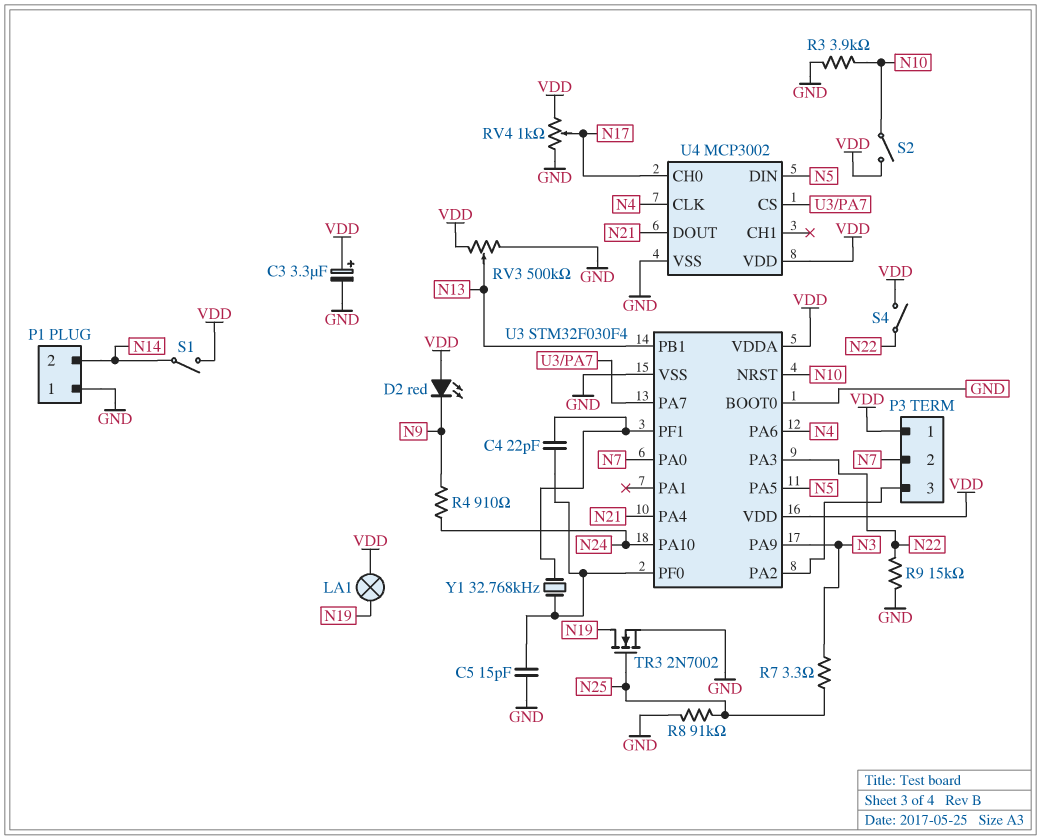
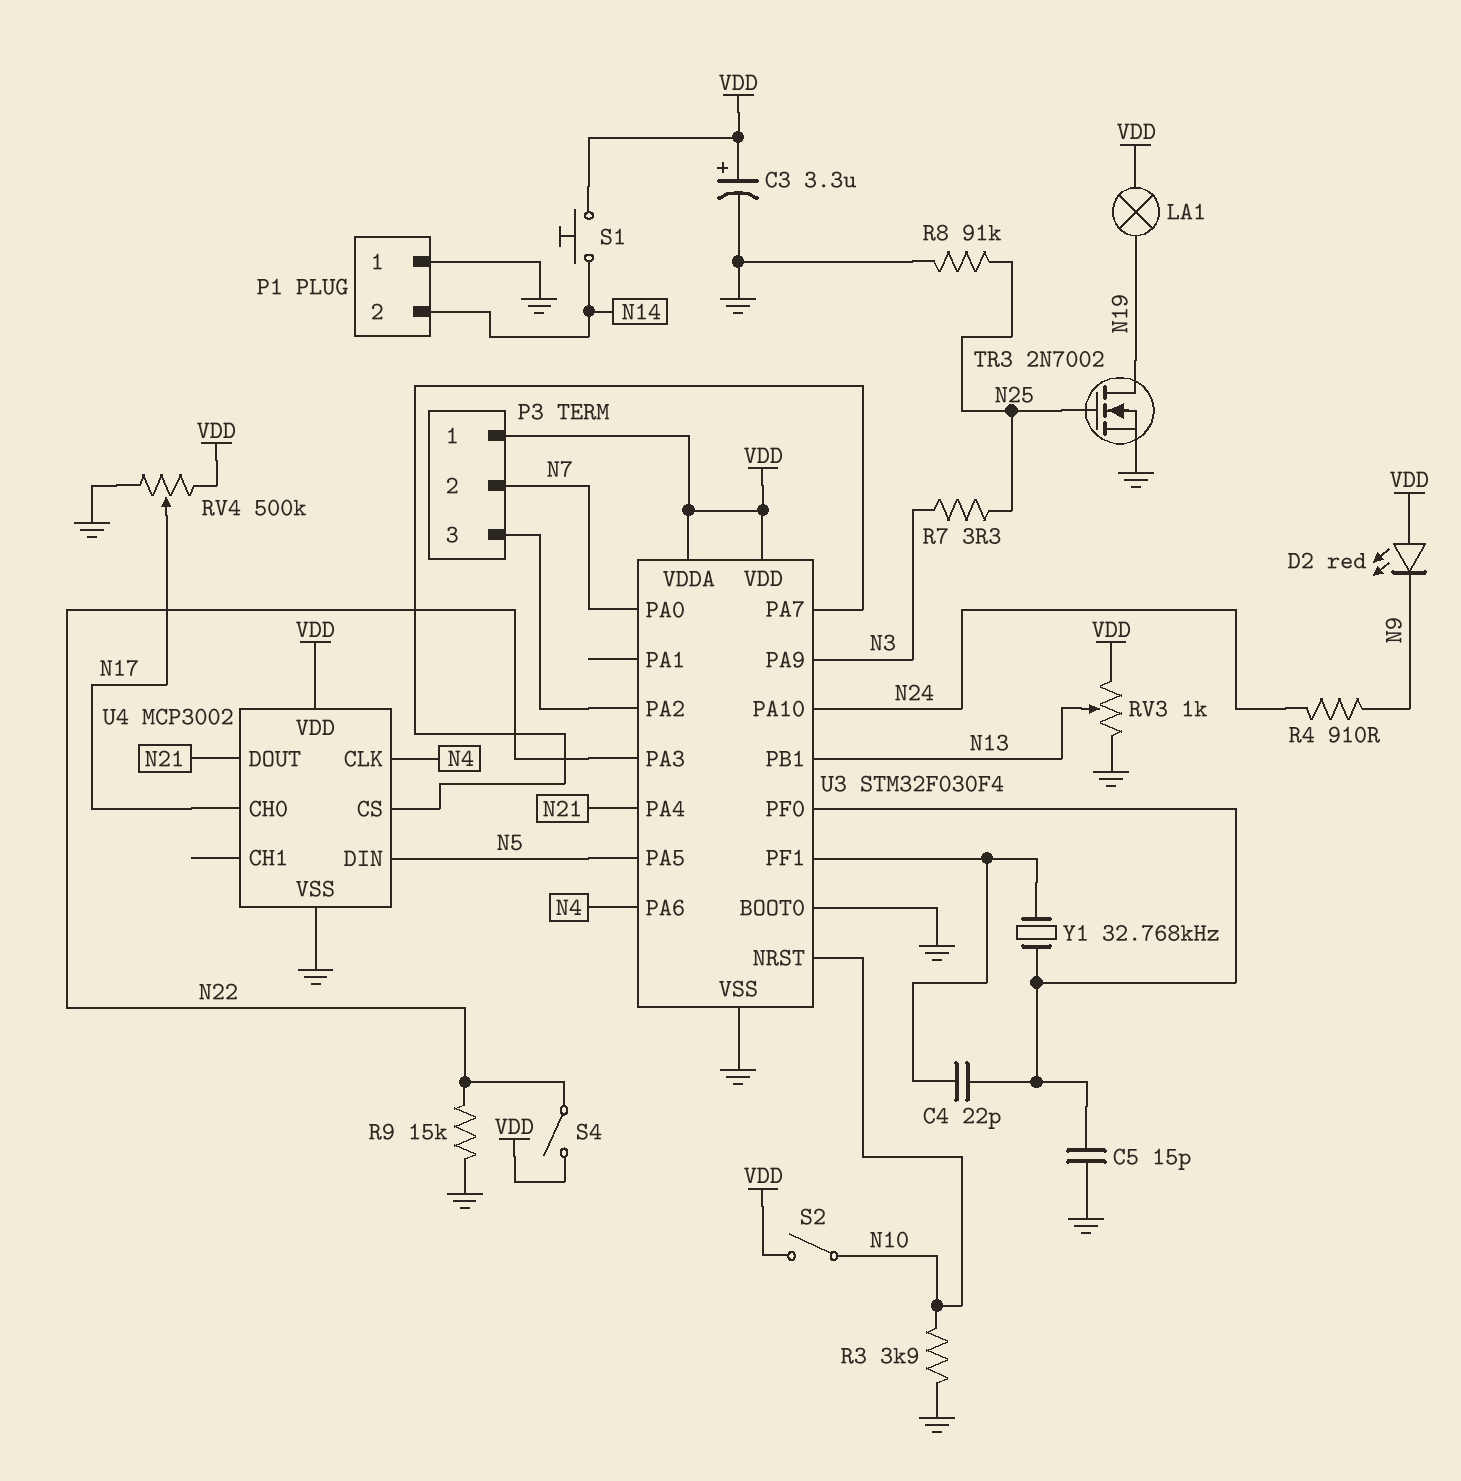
RV3: 500k (GND, VDD, wiper N13) -> 1k (GND, VDD, wiper N13)
RV4: 1k (GND, VDD, wiper N17) -> 500k (GND, VDD, wiper N17)
S1: switch (N14, VDD) -> button (N14, VDD)

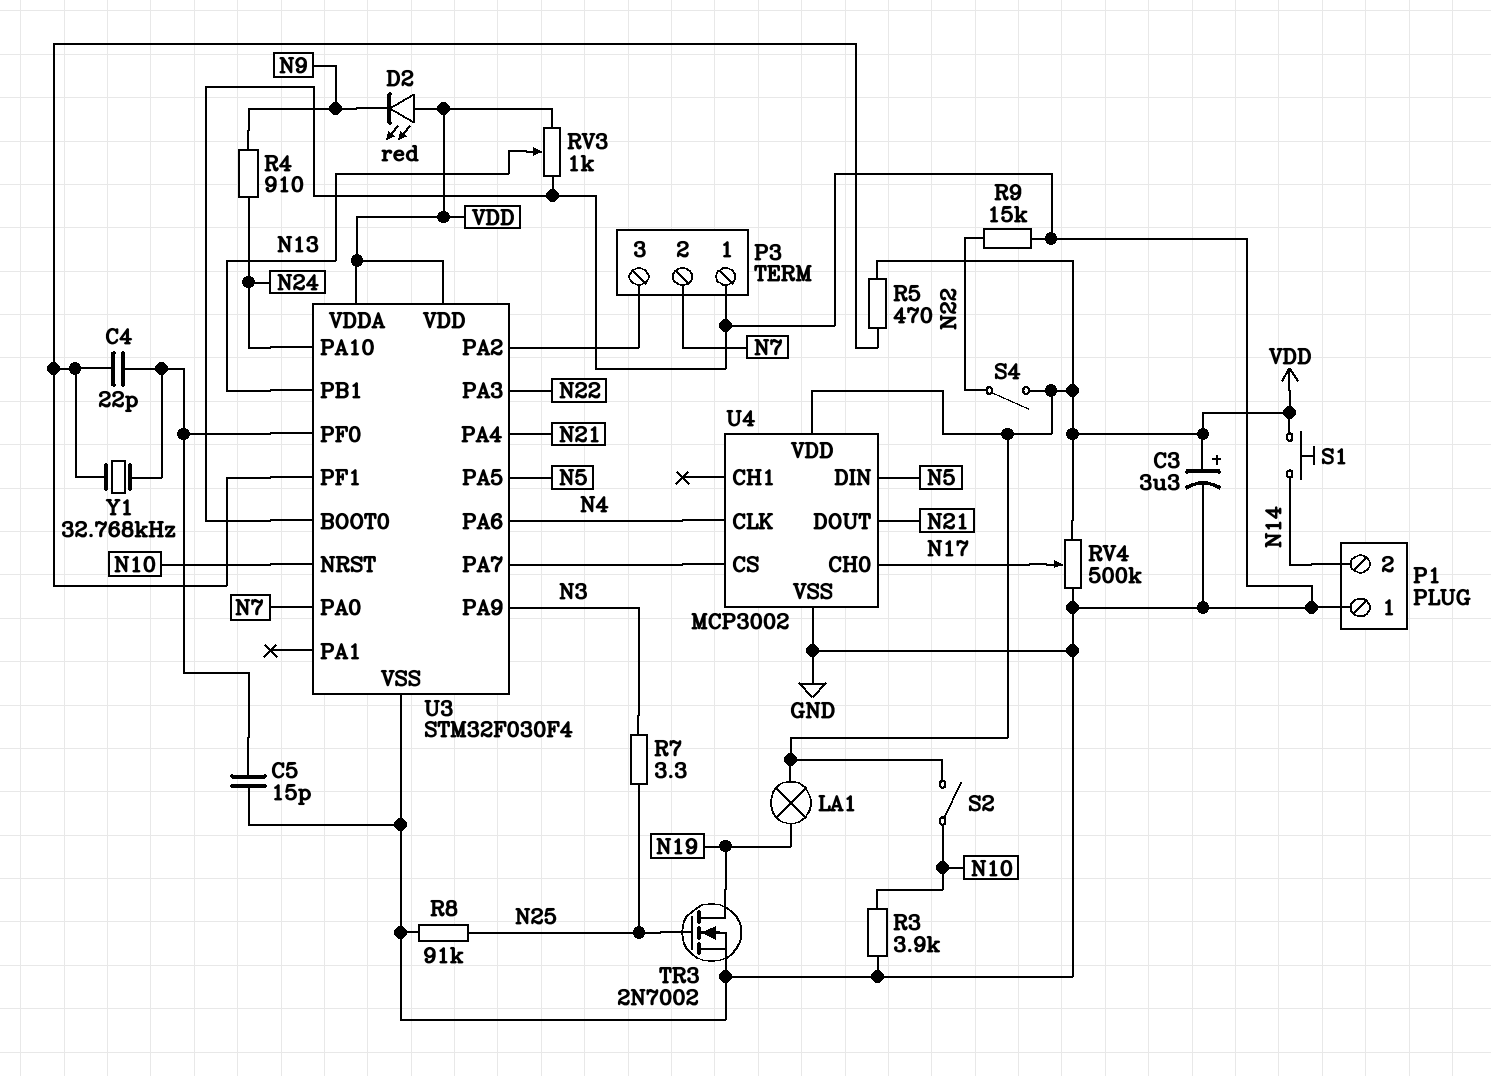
P3 pin 1: VDD -> GND
R5: none -> 470 (U3/PF1, VDD)

